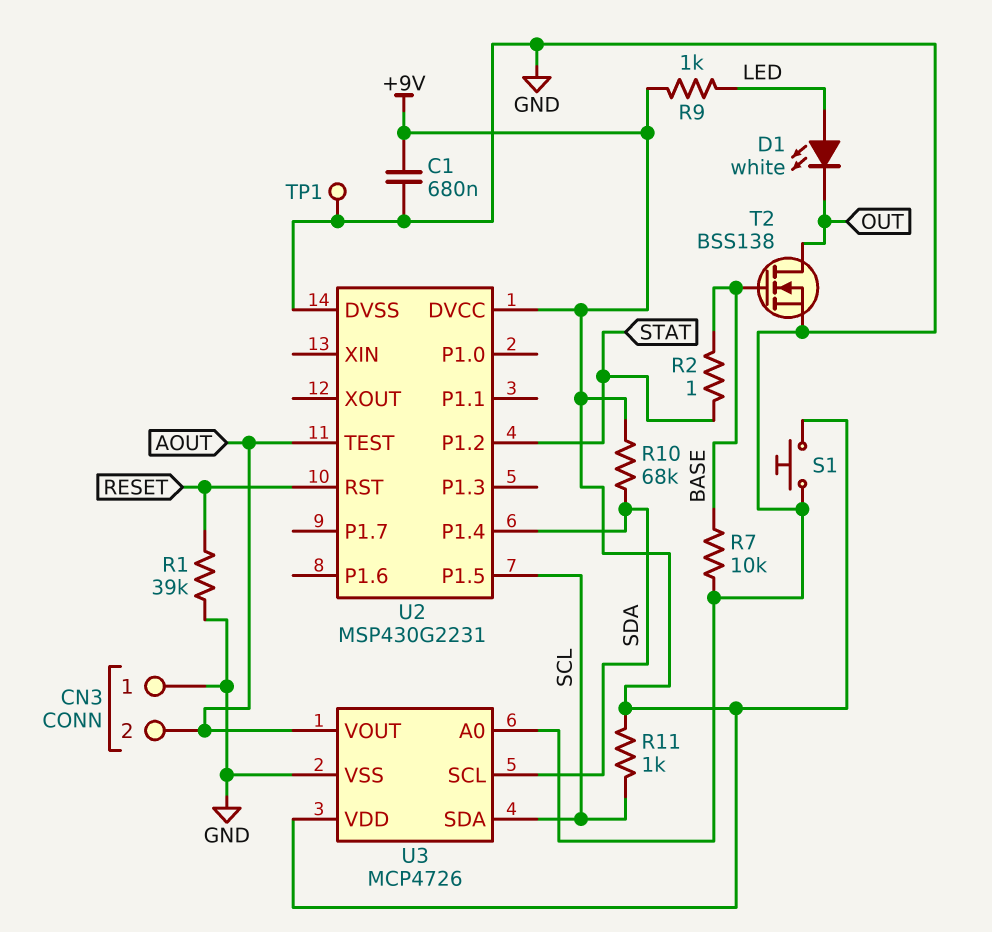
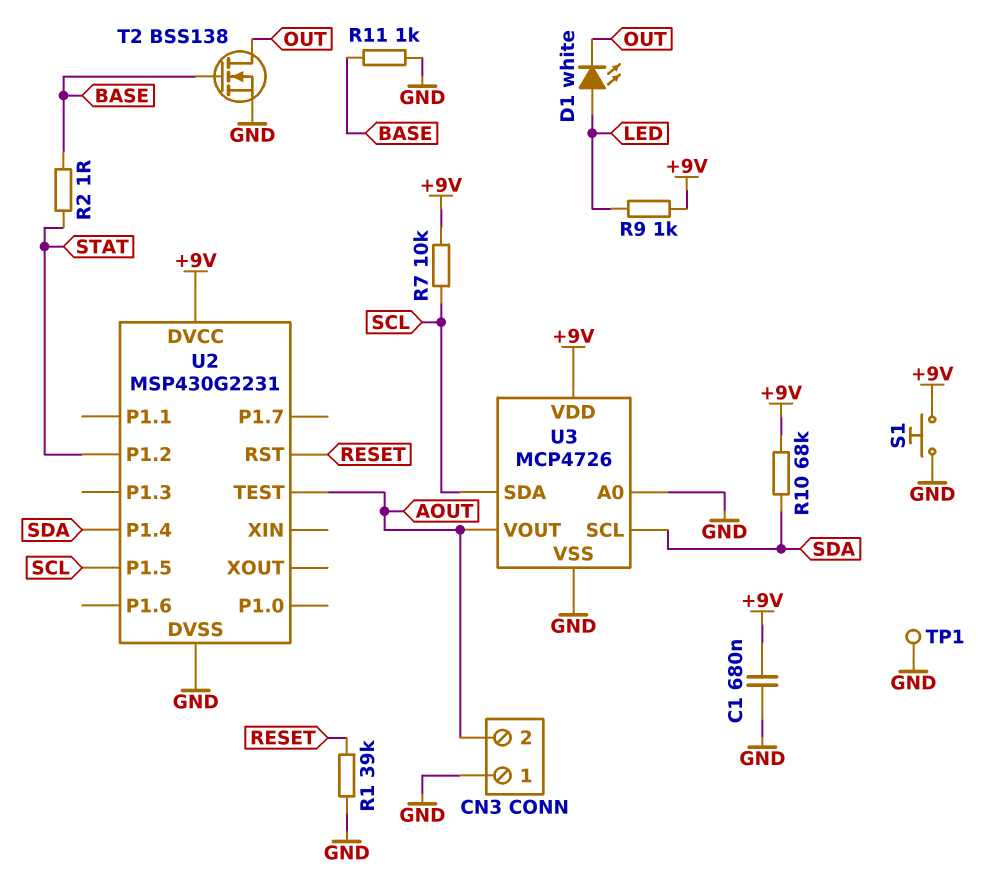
R7: 10k (BASE, GND) -> 10k (+9V, SCL)
R11: 1k (+9V, SCL) -> 1k (BASE, GND)

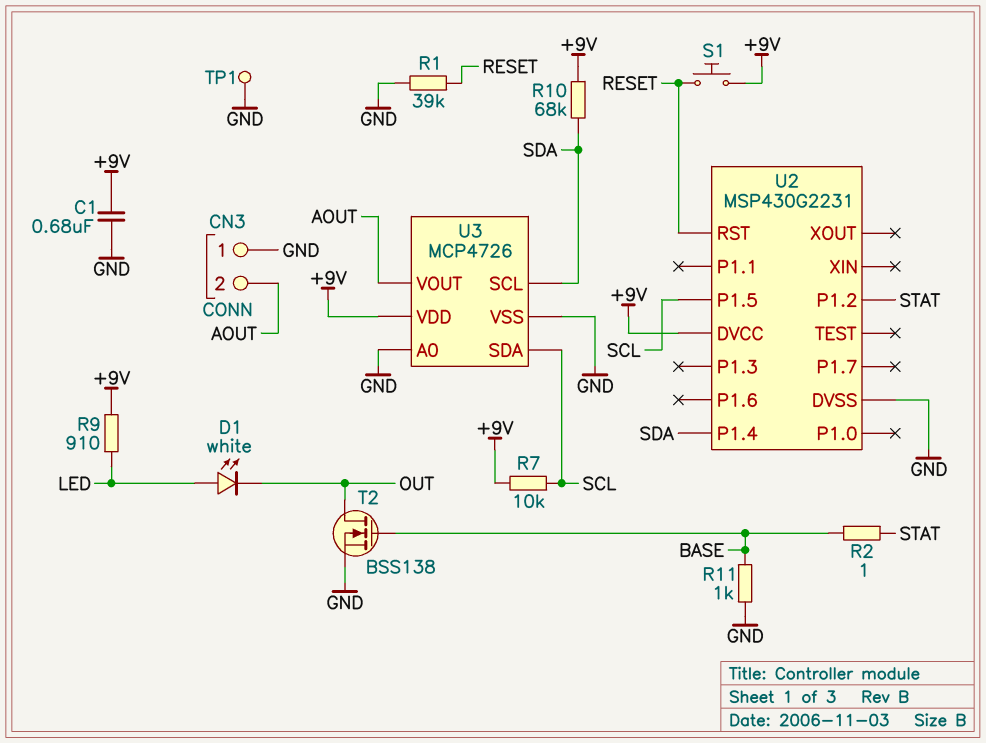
R9: 1k (+9V, LED) -> 910 (+9V, LED)
S1: button (+9V, GND) -> button (+9V, RESET)
U2 pin TEST: AOUT -> none

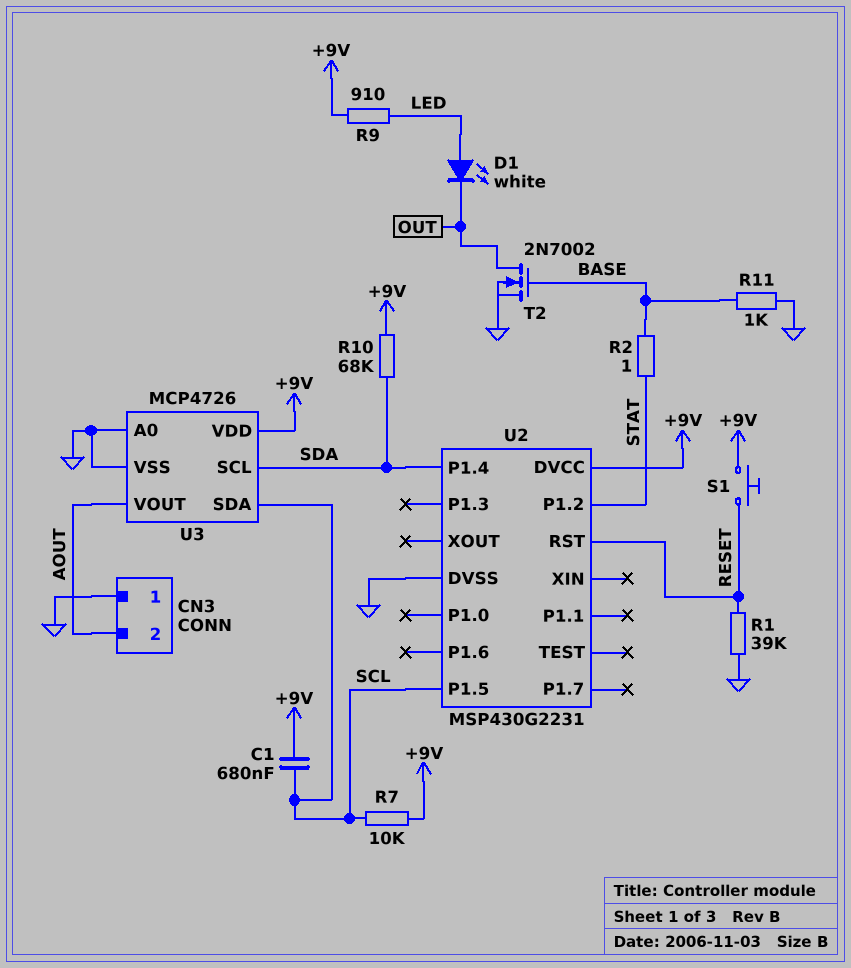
C1: 680nF (+9V, GND) -> 680nF (+9V, SCL)
T2: NMOS BSS138 (G BASE, D OUT, S GND) -> NMOS 2N7002 (G BASE, D OUT, S GND)
TP1: test point (GND) -> none

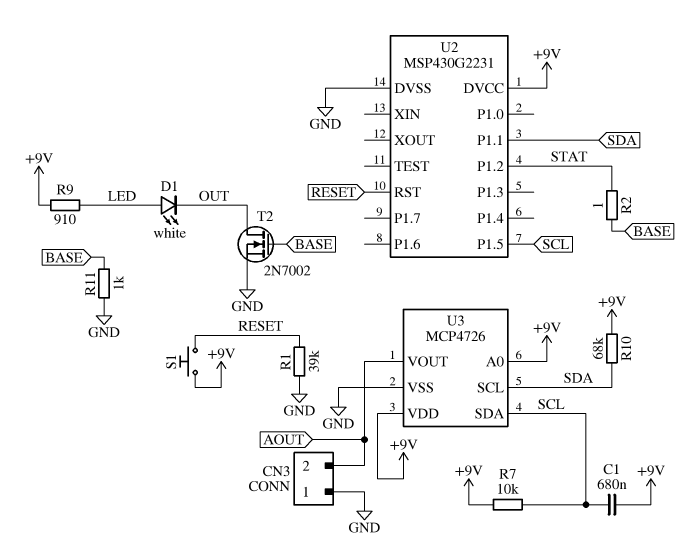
U2 pin P1.1: none -> SDA
U2 pin P1.4: SDA -> none
U3 pin A0: GND -> +9V

